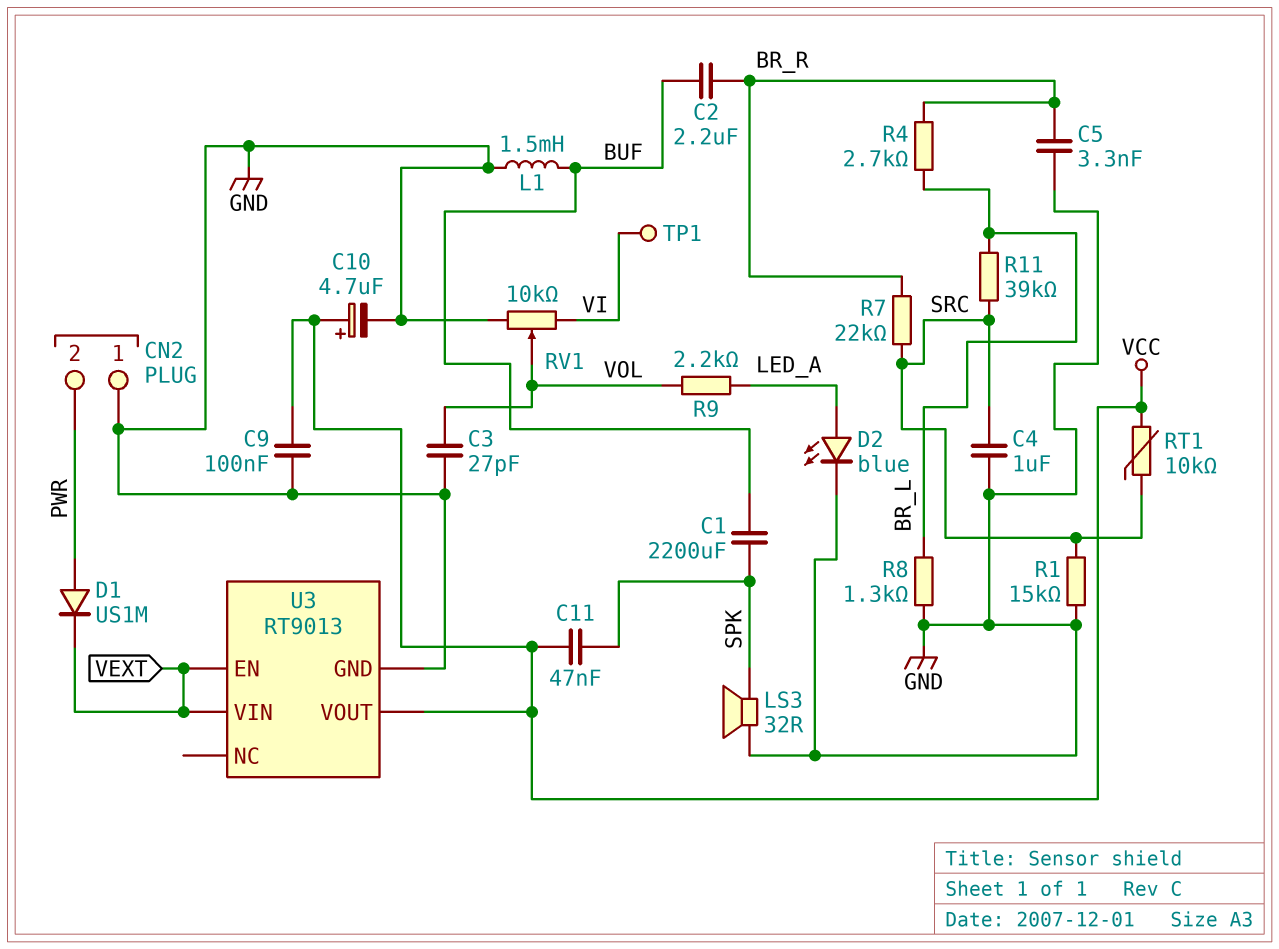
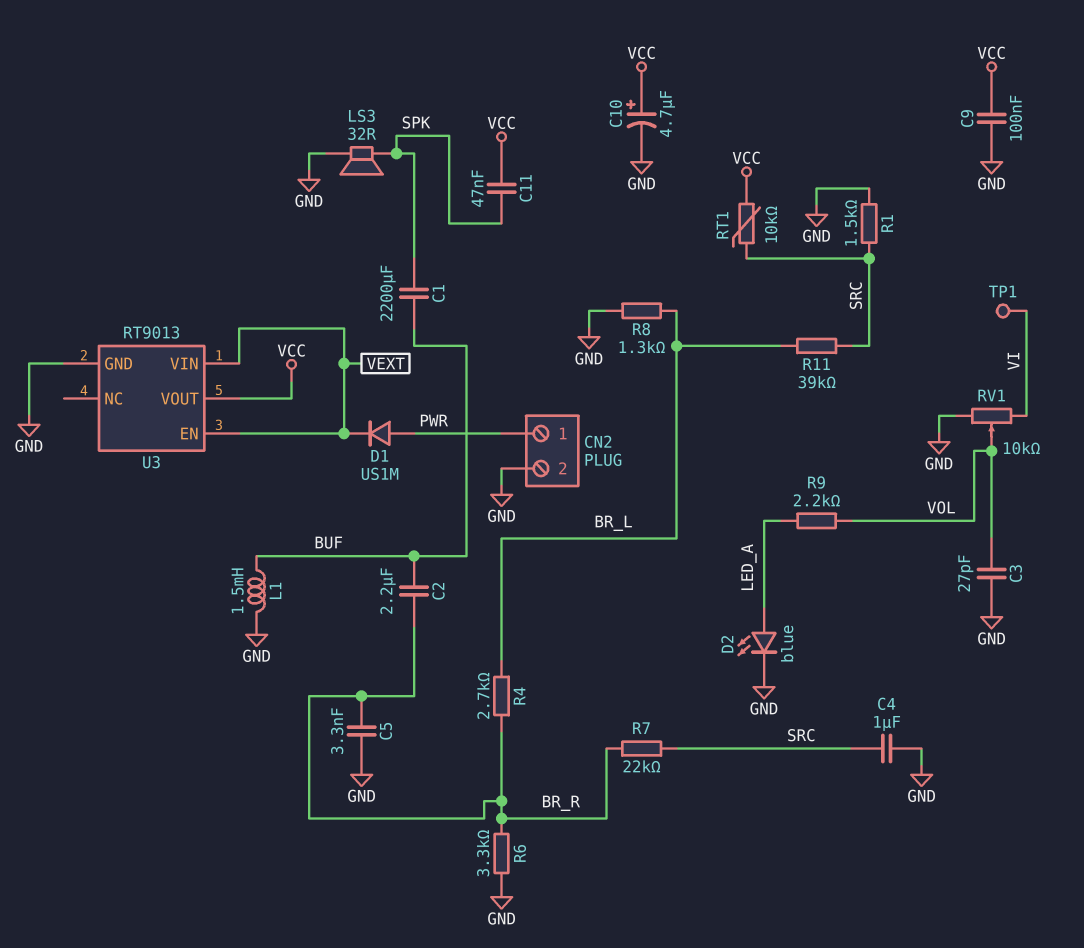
CN2 pin 1: GND -> PWR
CN2 pin 2: PWR -> GND
R1: 15k (GND, SRC) -> 1.5k (GND, SRC)
R6: none -> 3.3k (BR_R, GND)

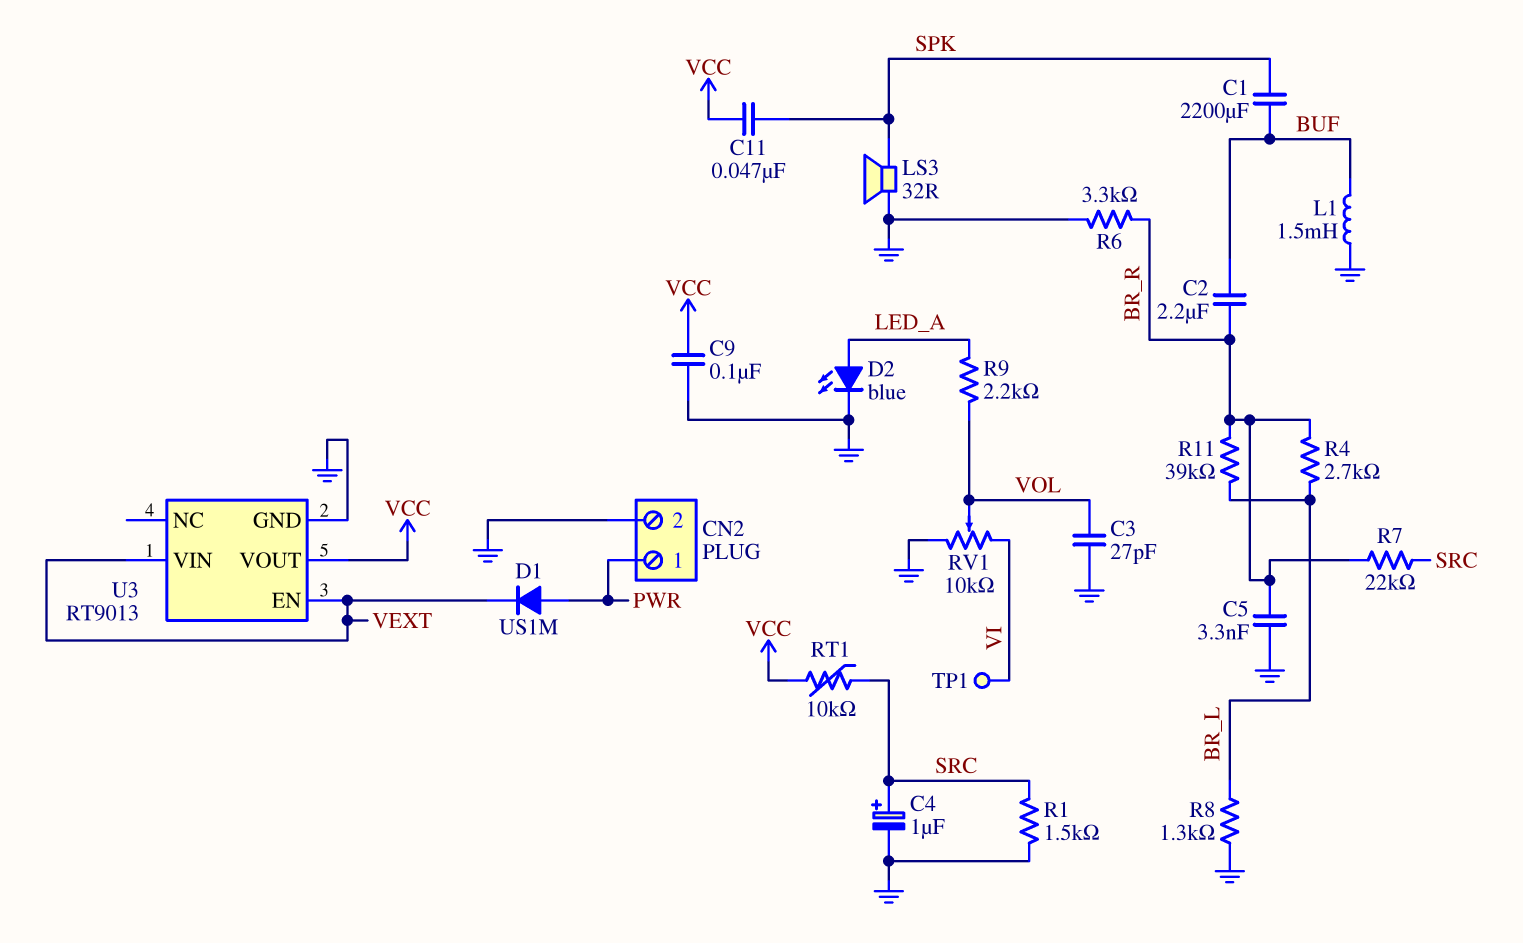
C4: 1uF (GND, SRC) -> 1uF (plus SRC, minus GND)
C10: 4.7uF (plus VCC, minus GND) -> none
R11: 39k (BR_L, SRC) -> 39k (BR_L, BR_R)

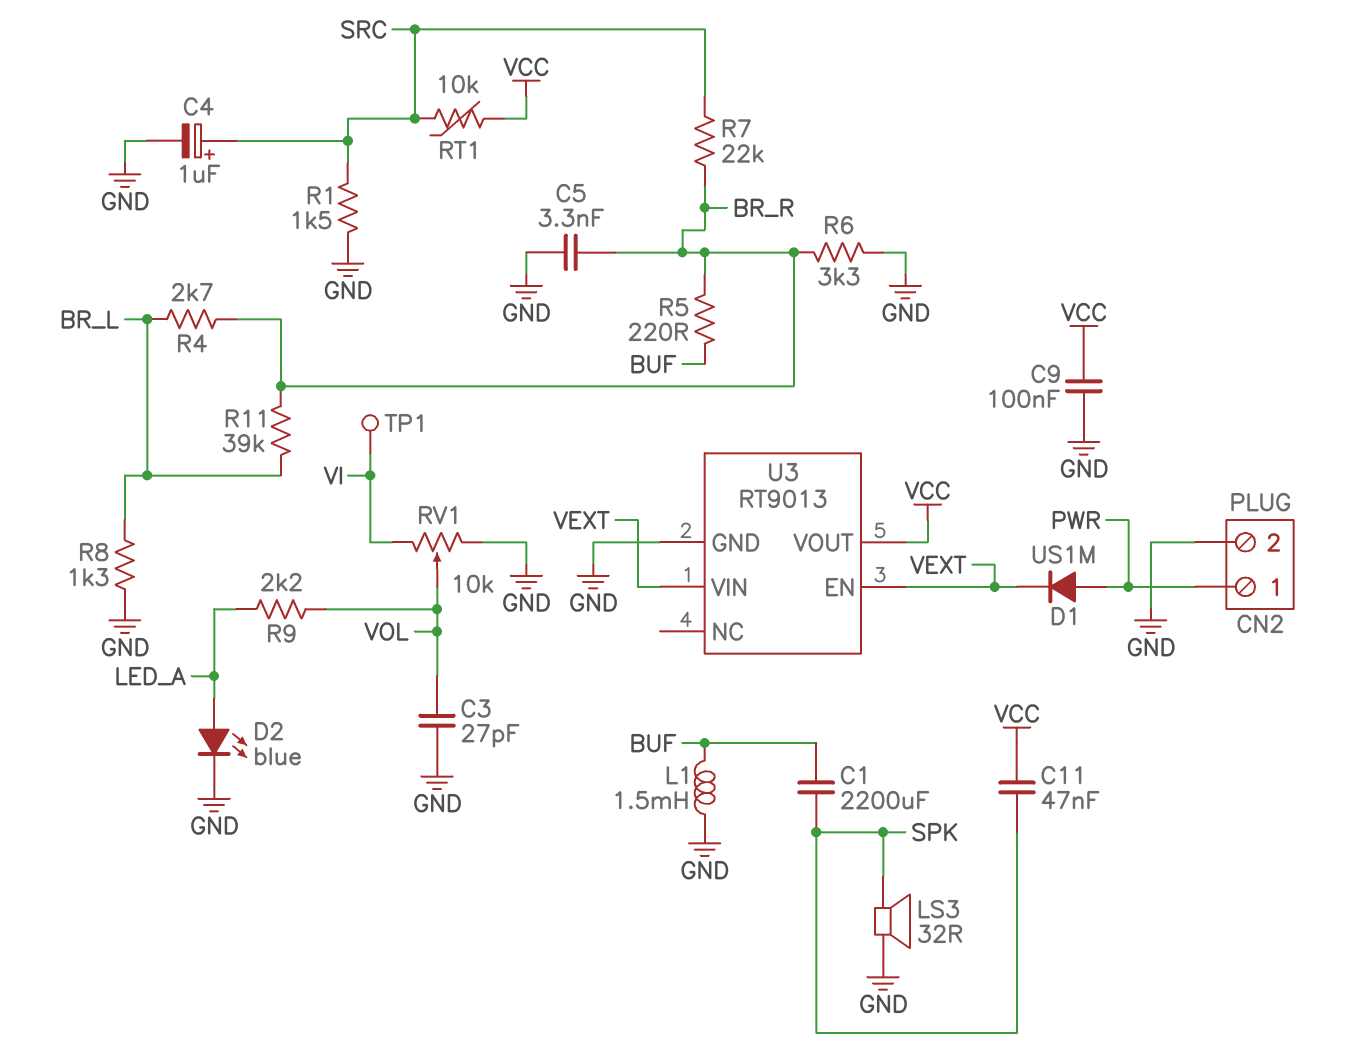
C2: 2.2uF (BR_R, BUF) -> none
R5: none -> 220 (BR_R, BUF)

